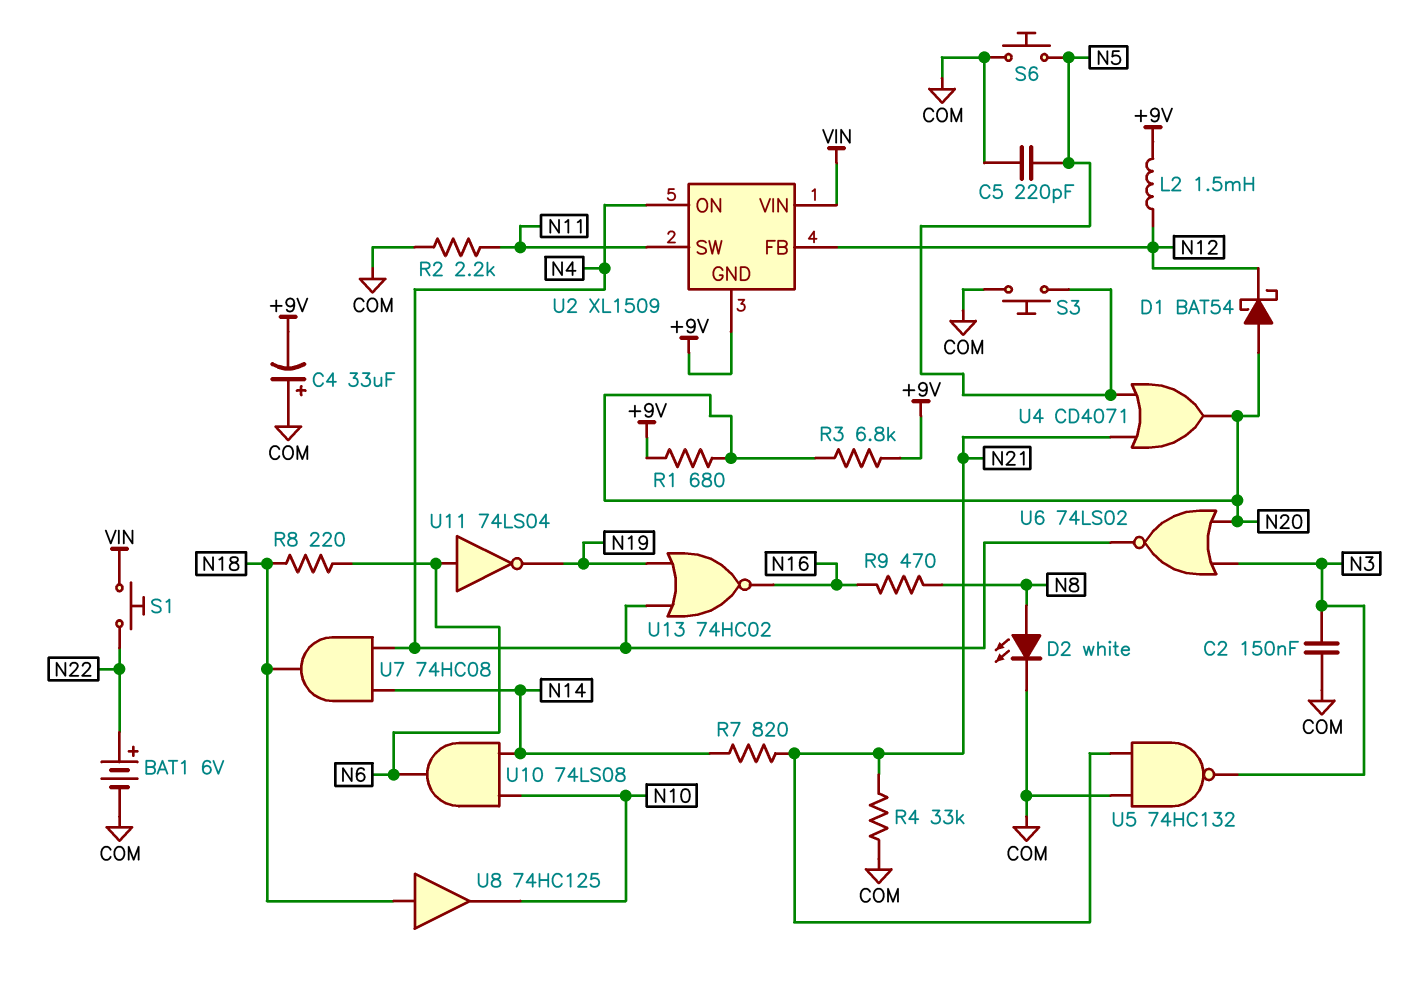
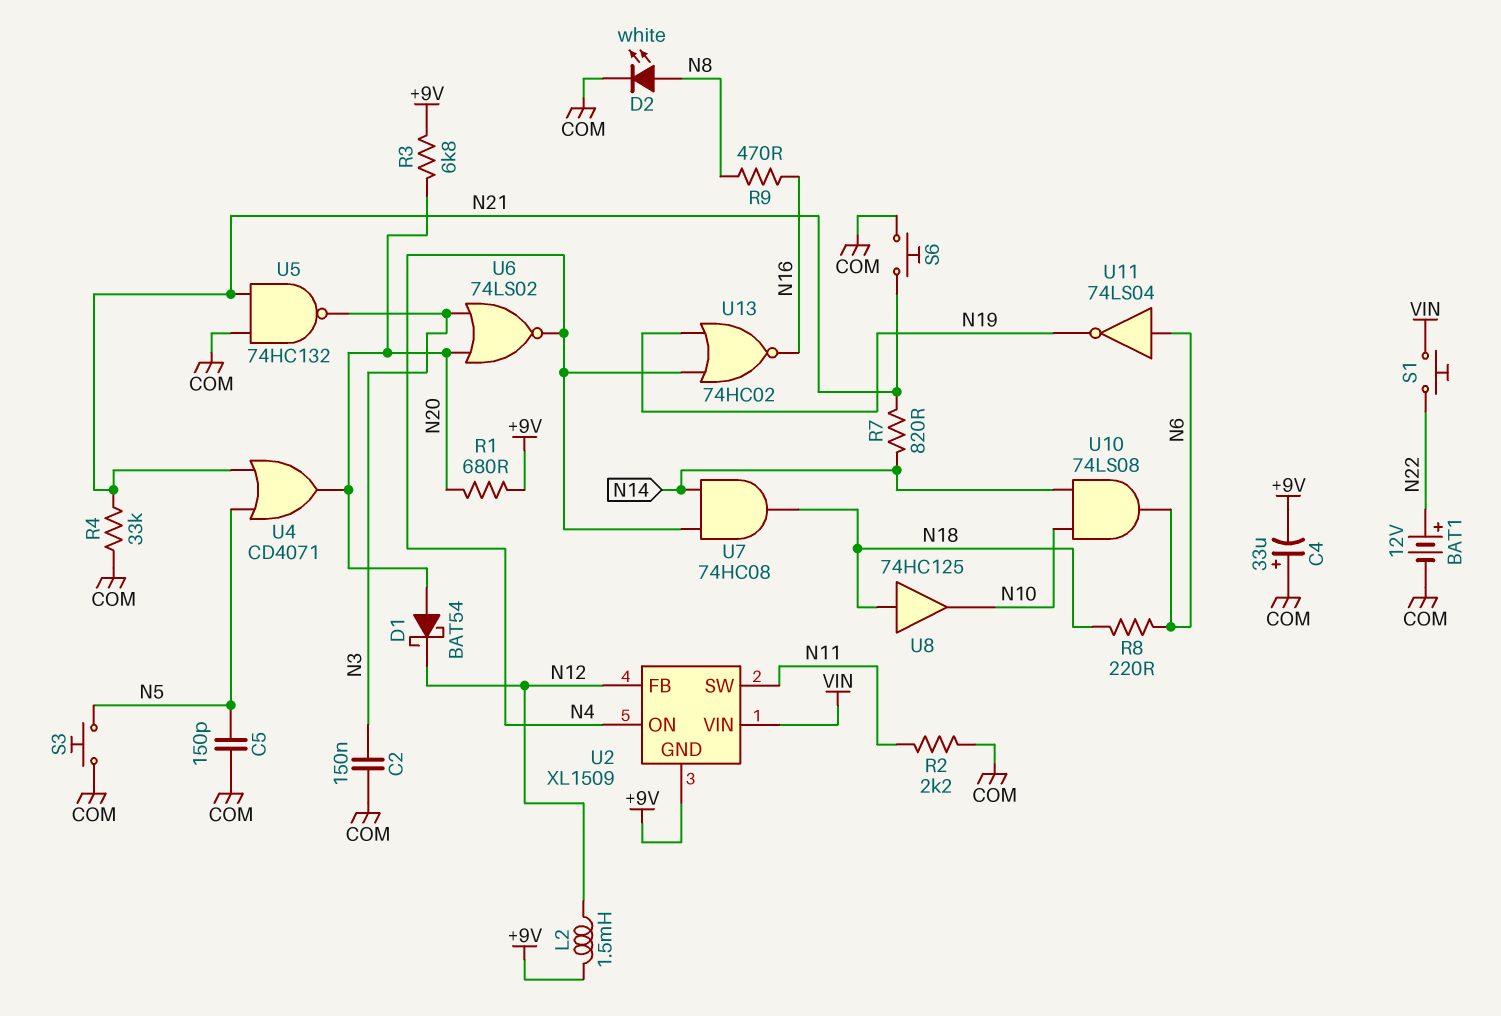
BAT1: 6V (plus N22, minus COM) -> 12V (plus N22, minus COM)
C5: 220pF (COM, N5) -> 150pF (COM, N5)
S6: button (COM, N5) -> button (COM, N21)

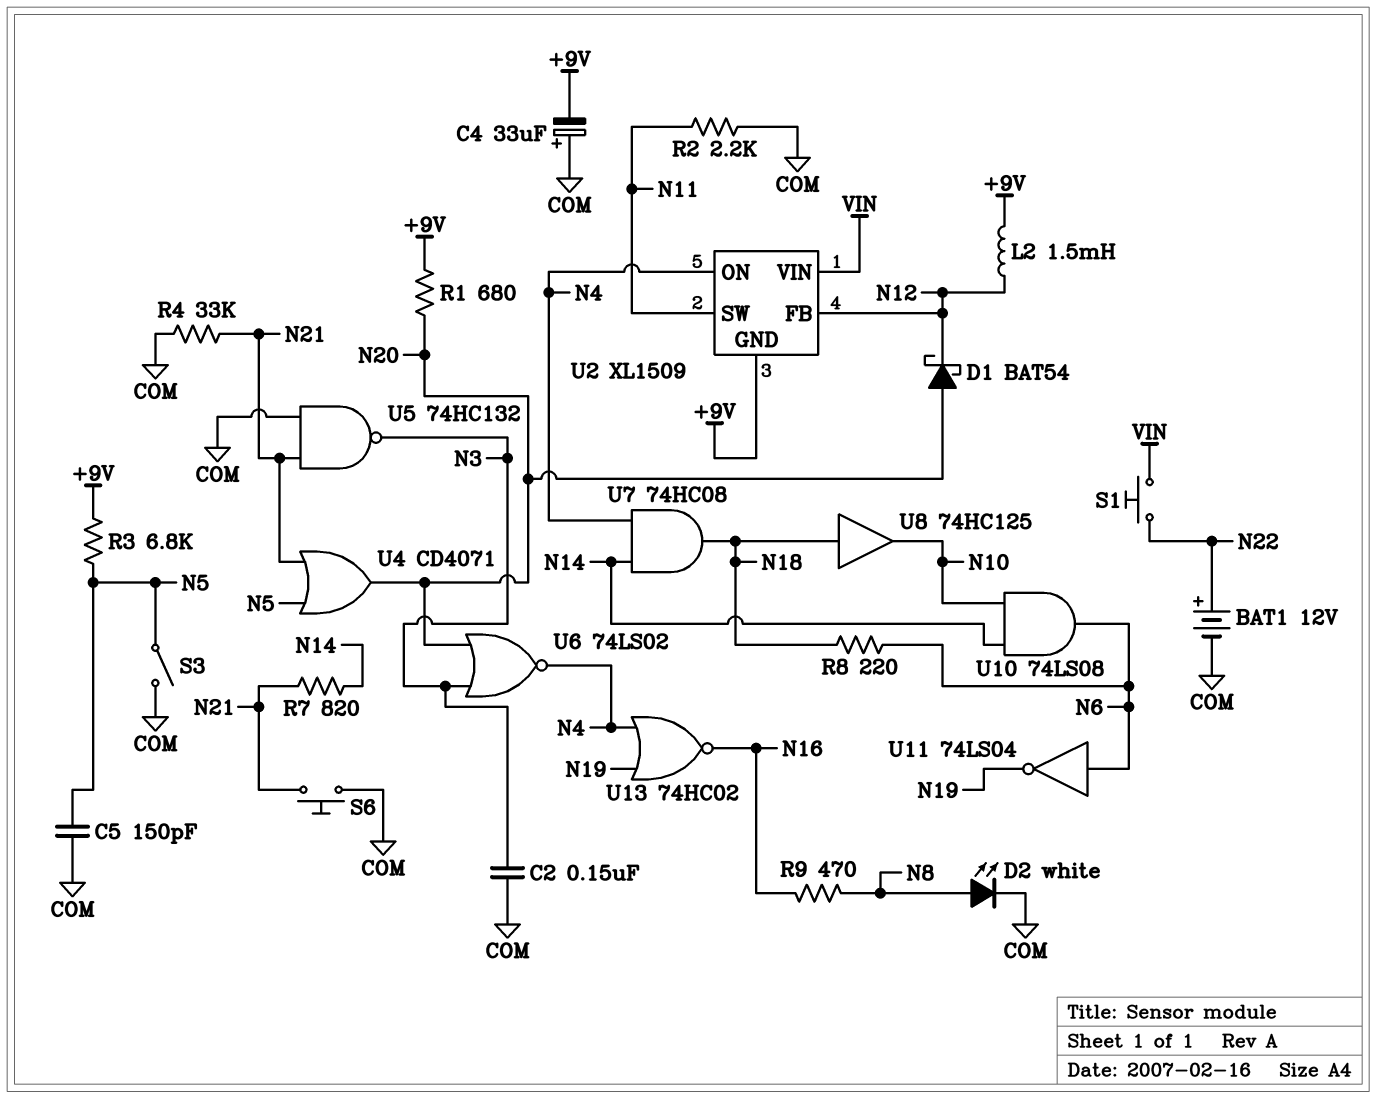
R3: 6.8k (+9V, N20) -> 6.8k (+9V, N5)
S3: button (COM, N5) -> switch (COM, N5)

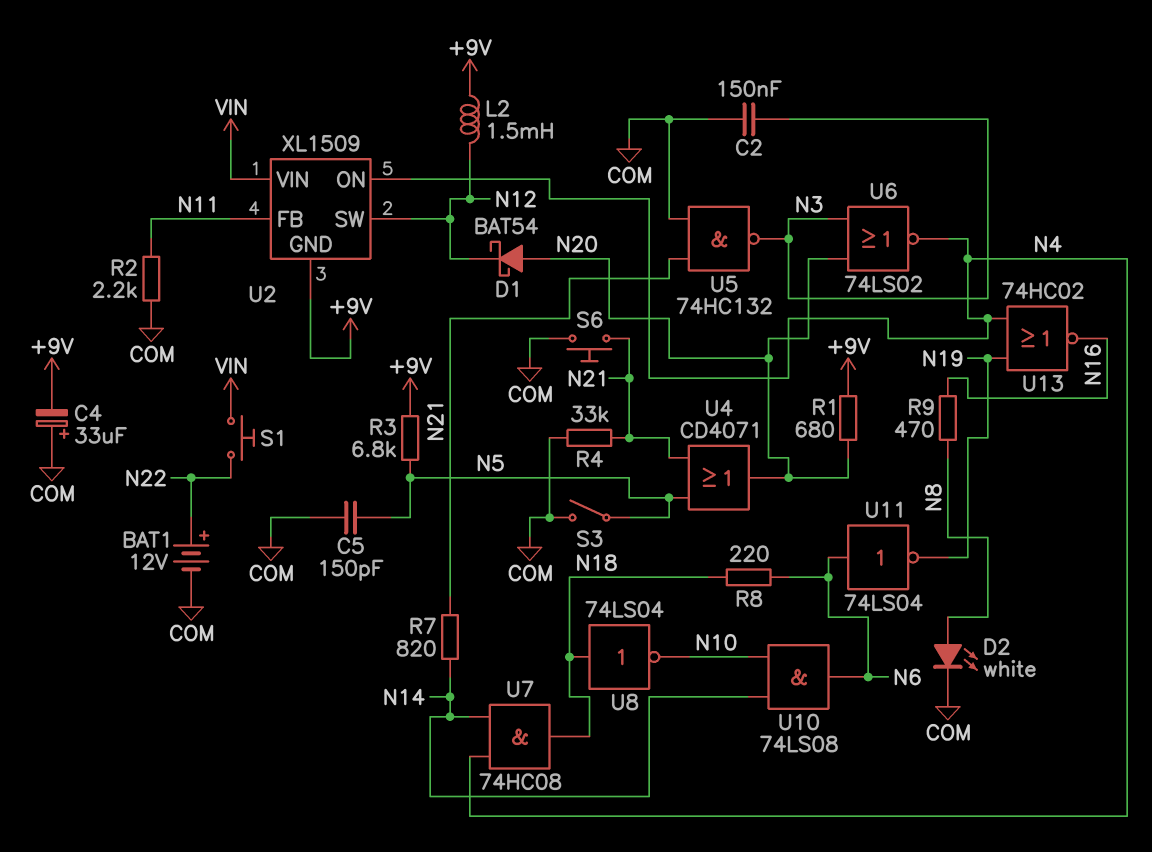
U2 pin FB: N12 -> N11
U2 pin SW: N11 -> N12
U8: buffer 74HC125 (in N18, out N10) -> NOT 74LS04 (in N18, out N10)

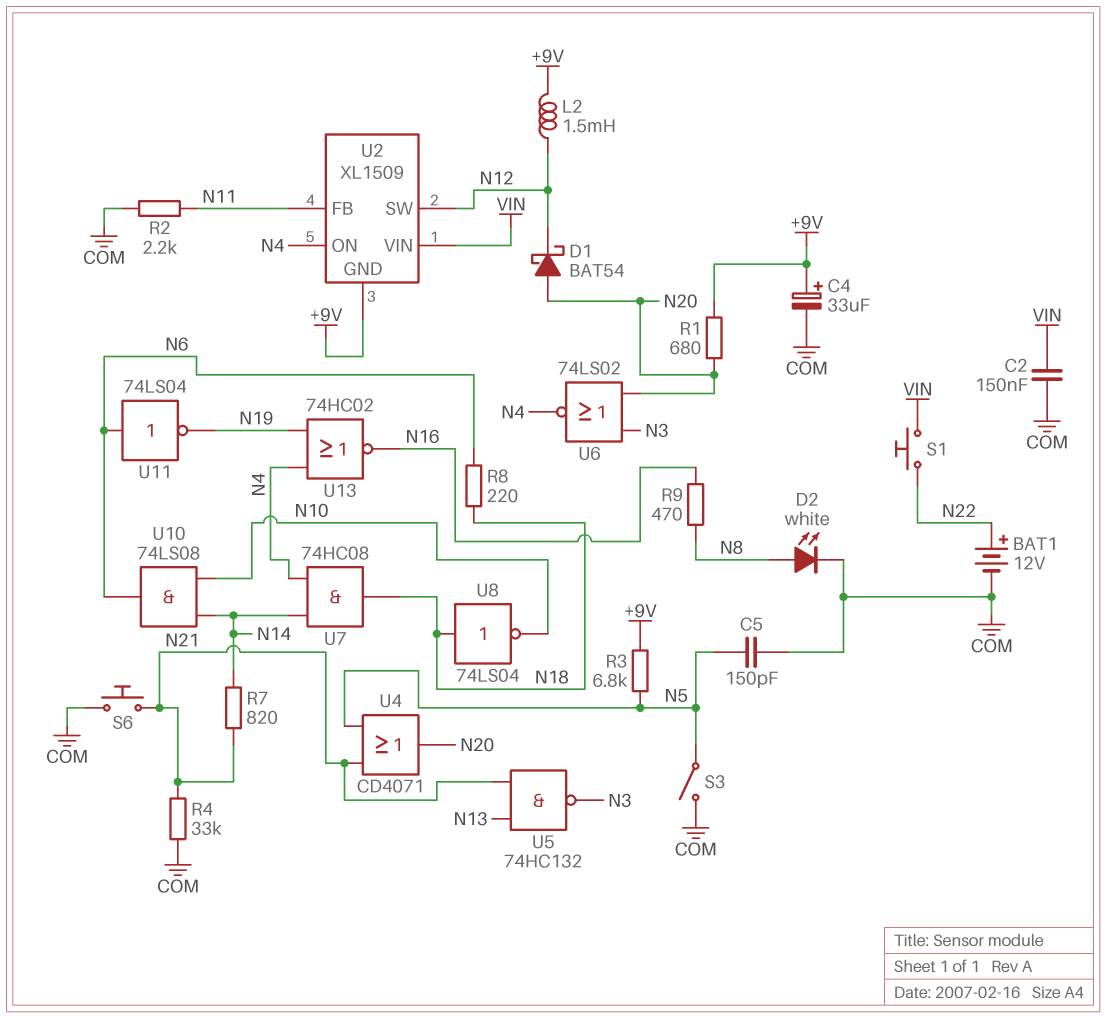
C2: 150nF (COM, N3) -> 150nF (COM, VIN)
C4: 33uF (plus COM, minus +9V) -> 33uF (plus +9V, minus COM)
U5: NAND 74HC132 (in COM, in N21, out N3) -> NAND 74HC132 (in N13, in N21, out N3)

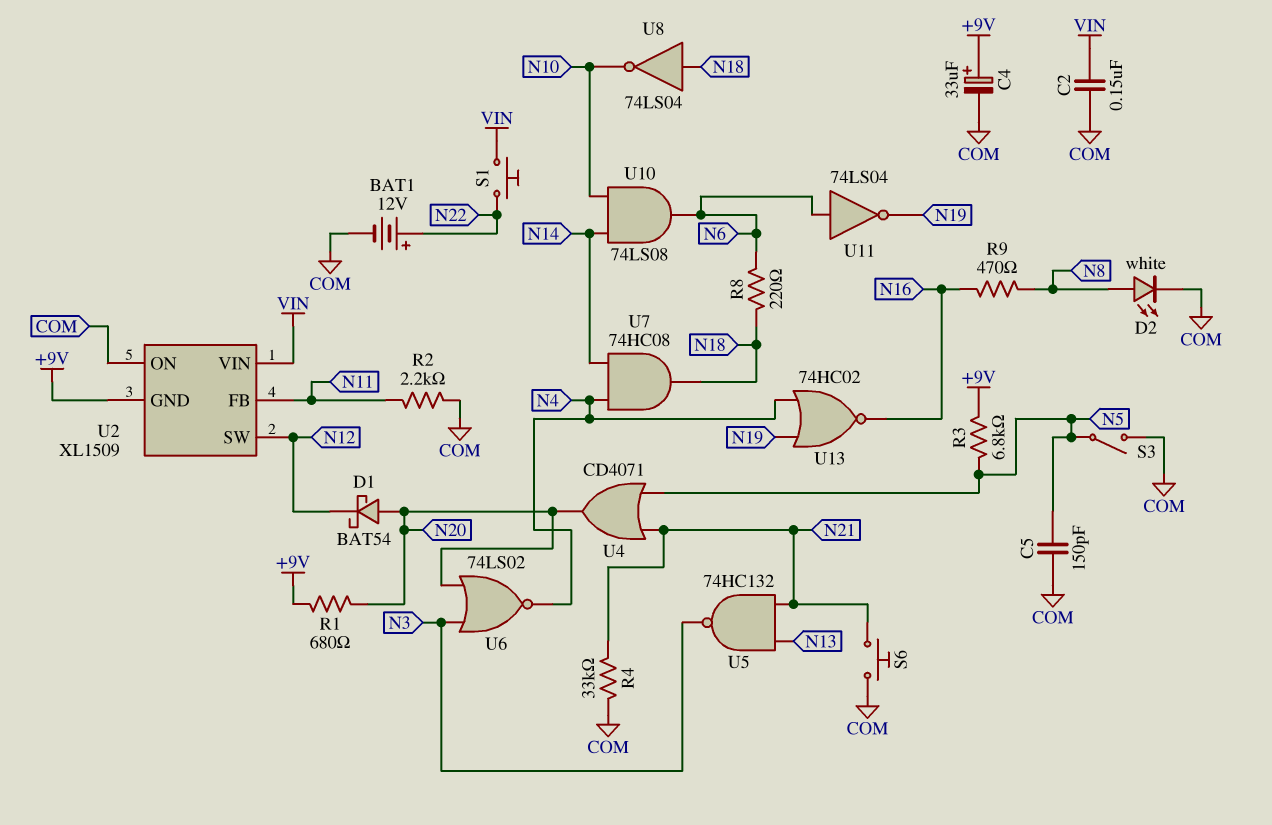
L2: 1.5mH (+9V, N12) -> none
R7: 820 (N14, N21) -> none
U2 pin ON: N4 -> COM

